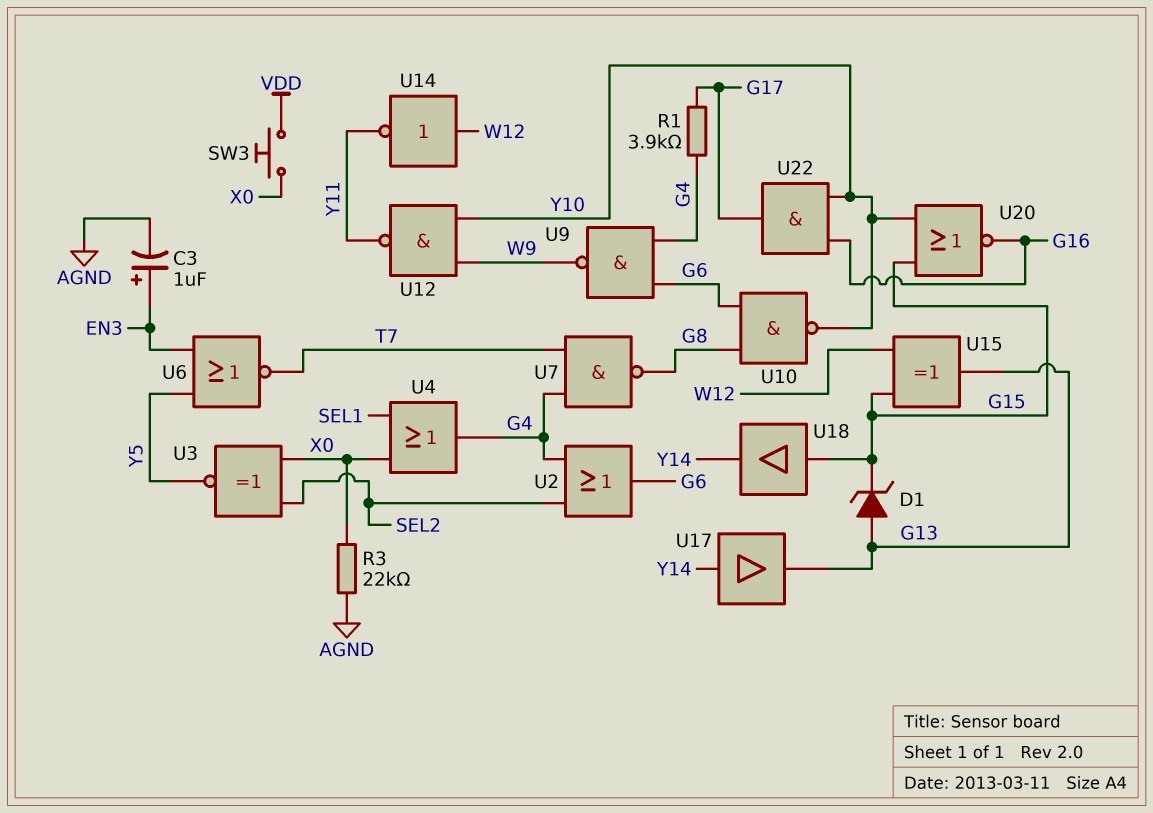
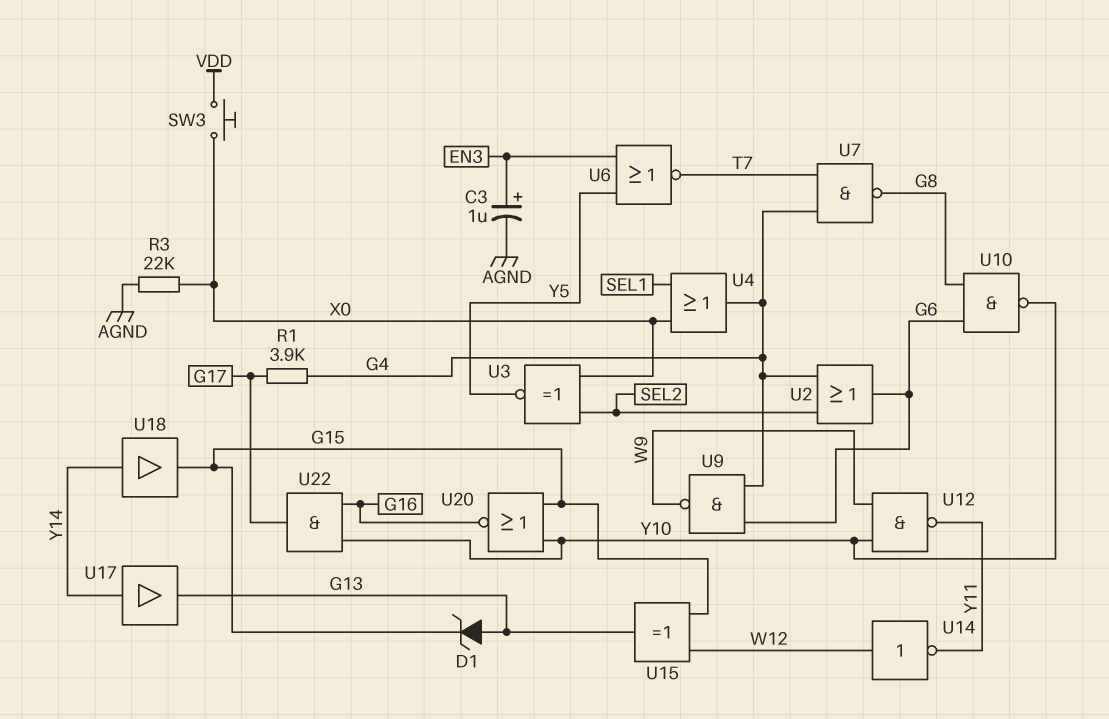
U18: buffer (in G15, out Y14) -> buffer (in Y14, out G15)

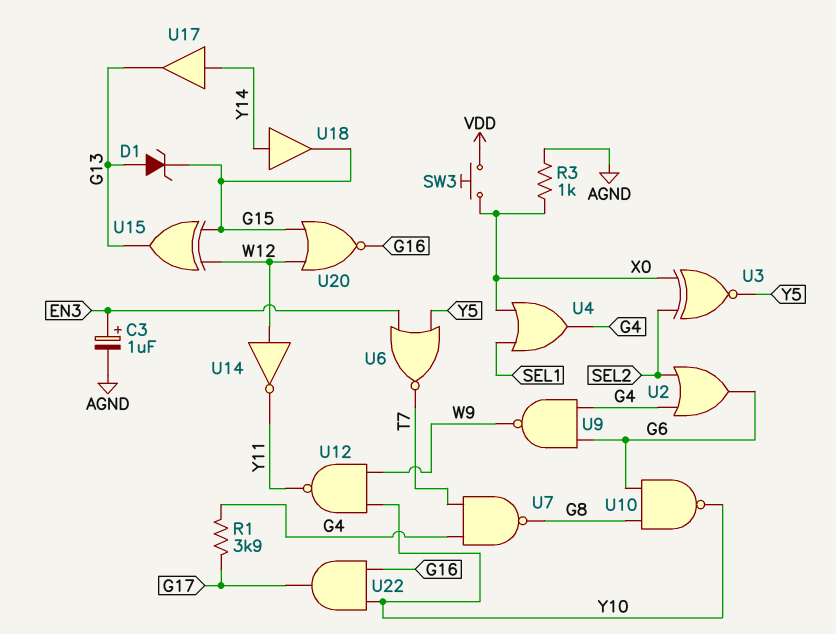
R3: 22k (AGND, X0) -> 1k (AGND, X0)
U20: NOR (in G15, in Y10, out G16) -> NOR (in G15, in W12, out G16)

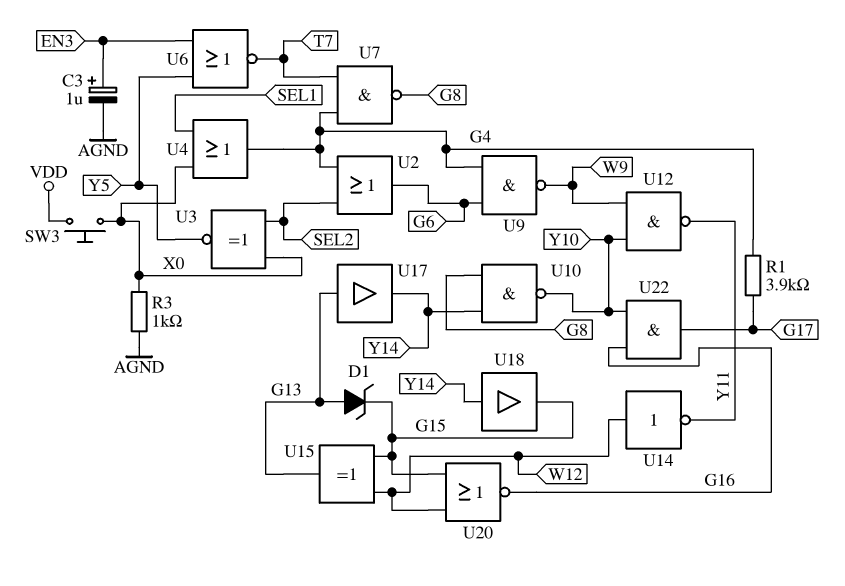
U10: NAND (in G6, in G8, out Y10) -> NAND (in G8, in Y14, out Y10)
U17: buffer (in Y14, out G13) -> buffer (in G13, out Y14)

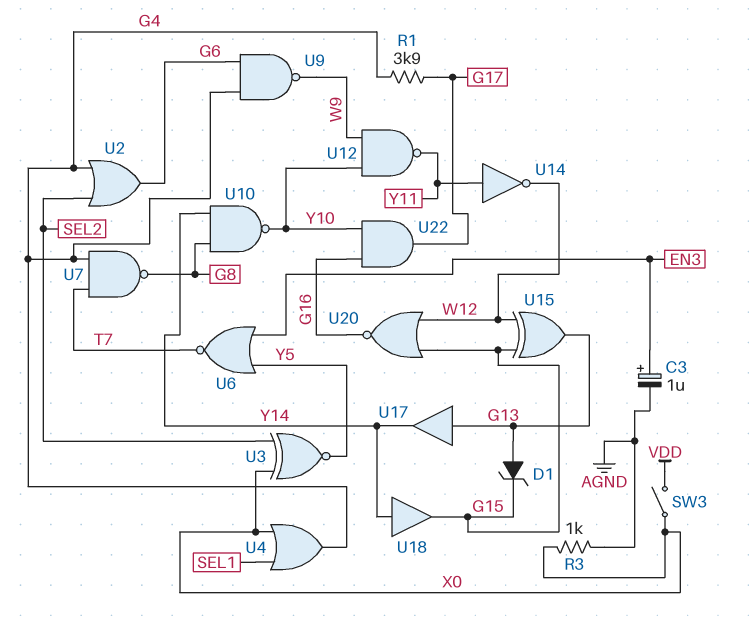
SW3: button (VDD, X0) -> switch (VDD, X0)
U14: NOT (in W12, out Y11) -> NOT (in Y11, out W12)

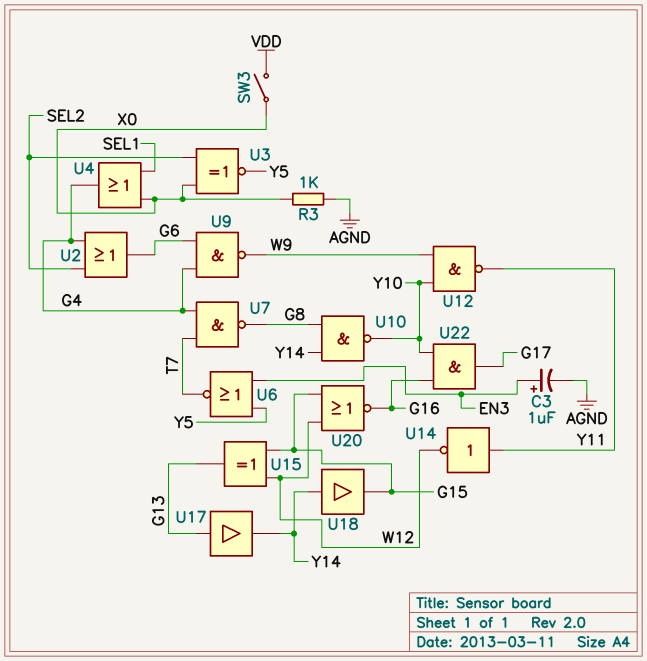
D1: zener (A G13, K G15) -> none
R1: 3.9k (G4, G17) -> none

